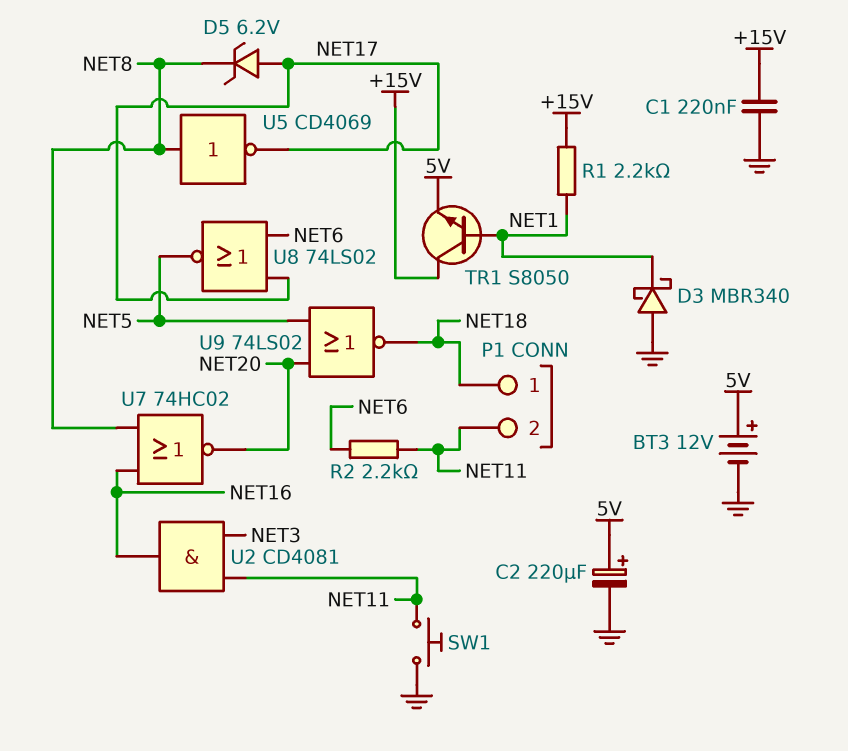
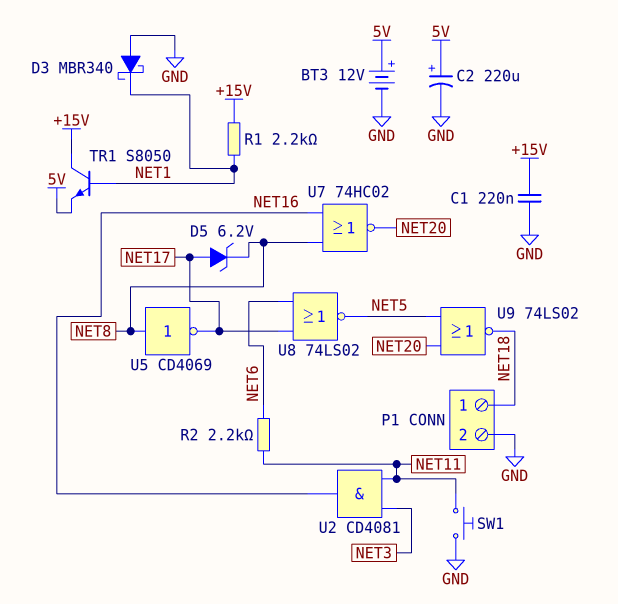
P1 pin 2: NET11 -> GND

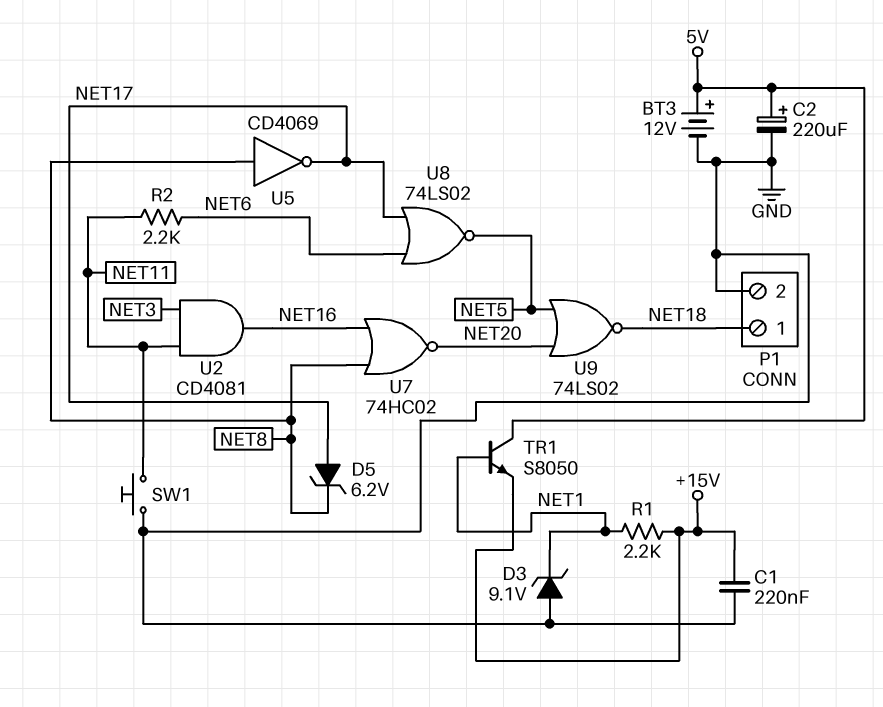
D3: schottky MBR340 (A GND, K NET1) -> zener 9.1V (A GND, K NET1)
TR1: NPN S8050 (B NET1, C +15V, E 5V) -> NPN S8050 (B NET1, C 5V, E +15V)

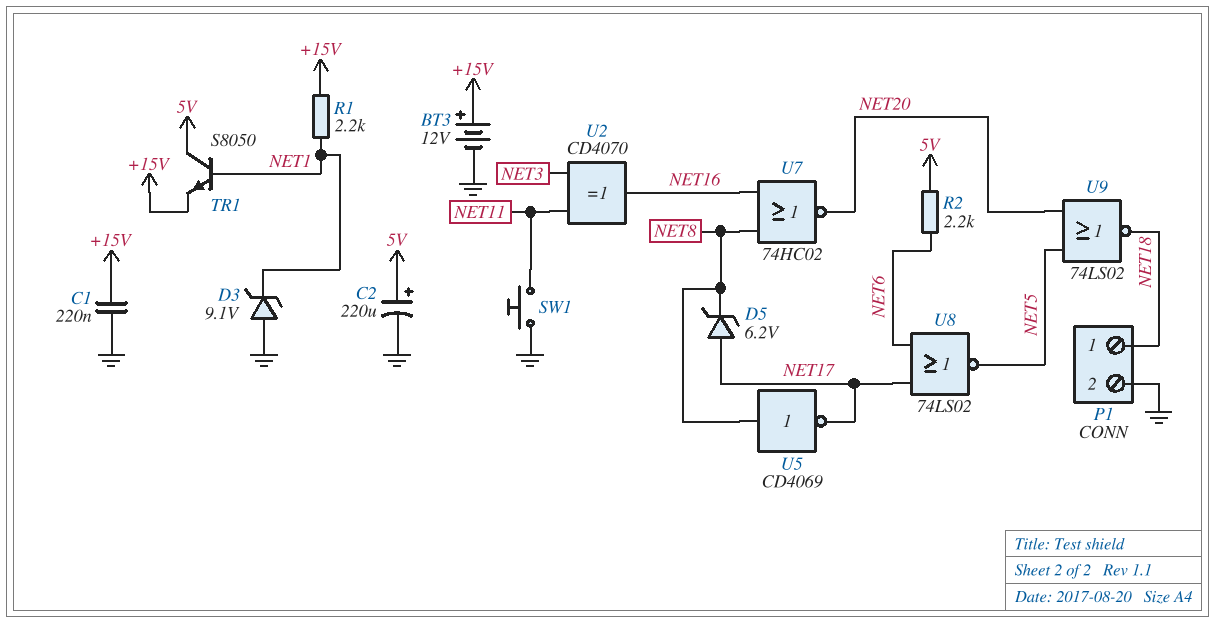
BT3: 12V (plus 5V, minus GND) -> 12V (plus +15V, minus GND)
R2: 2.2k (NET6, NET11) -> 2.2k (5V, NET6)
U2: AND CD4081 (in NET3, in NET11, out NET16) -> XOR CD4070 (in NET3, in NET11, out NET16)

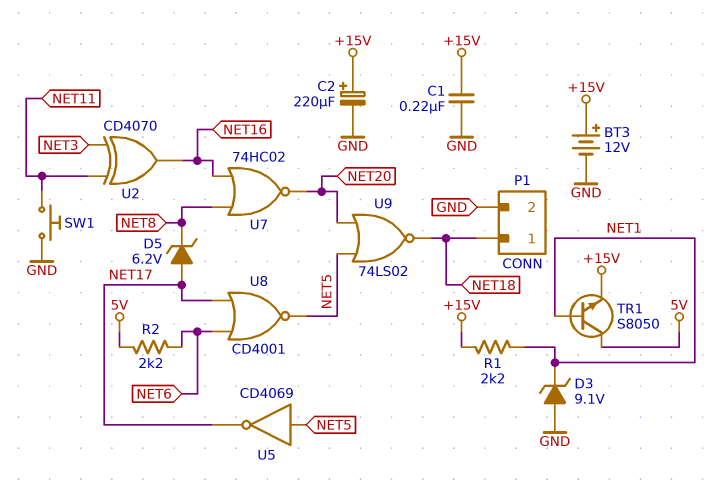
C2: 220uF (plus 5V, minus GND) -> 220uF (plus +15V, minus GND)
U5: NOT CD4069 (in NET8, out NET17) -> NOT CD4069 (in NET5, out NET17)
U8: NOR 74LS02 (in NET6, in NET17, out NET5) -> NOR CD4001 (in NET6, in NET17, out NET5)

